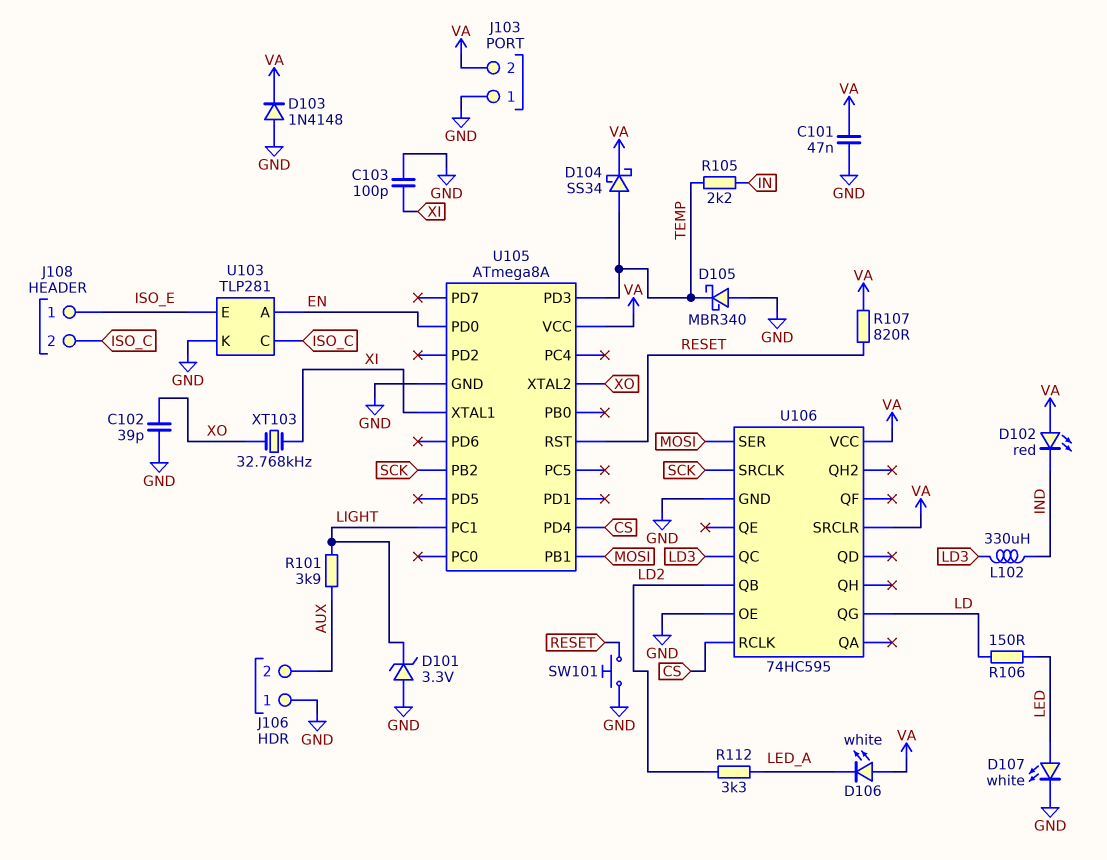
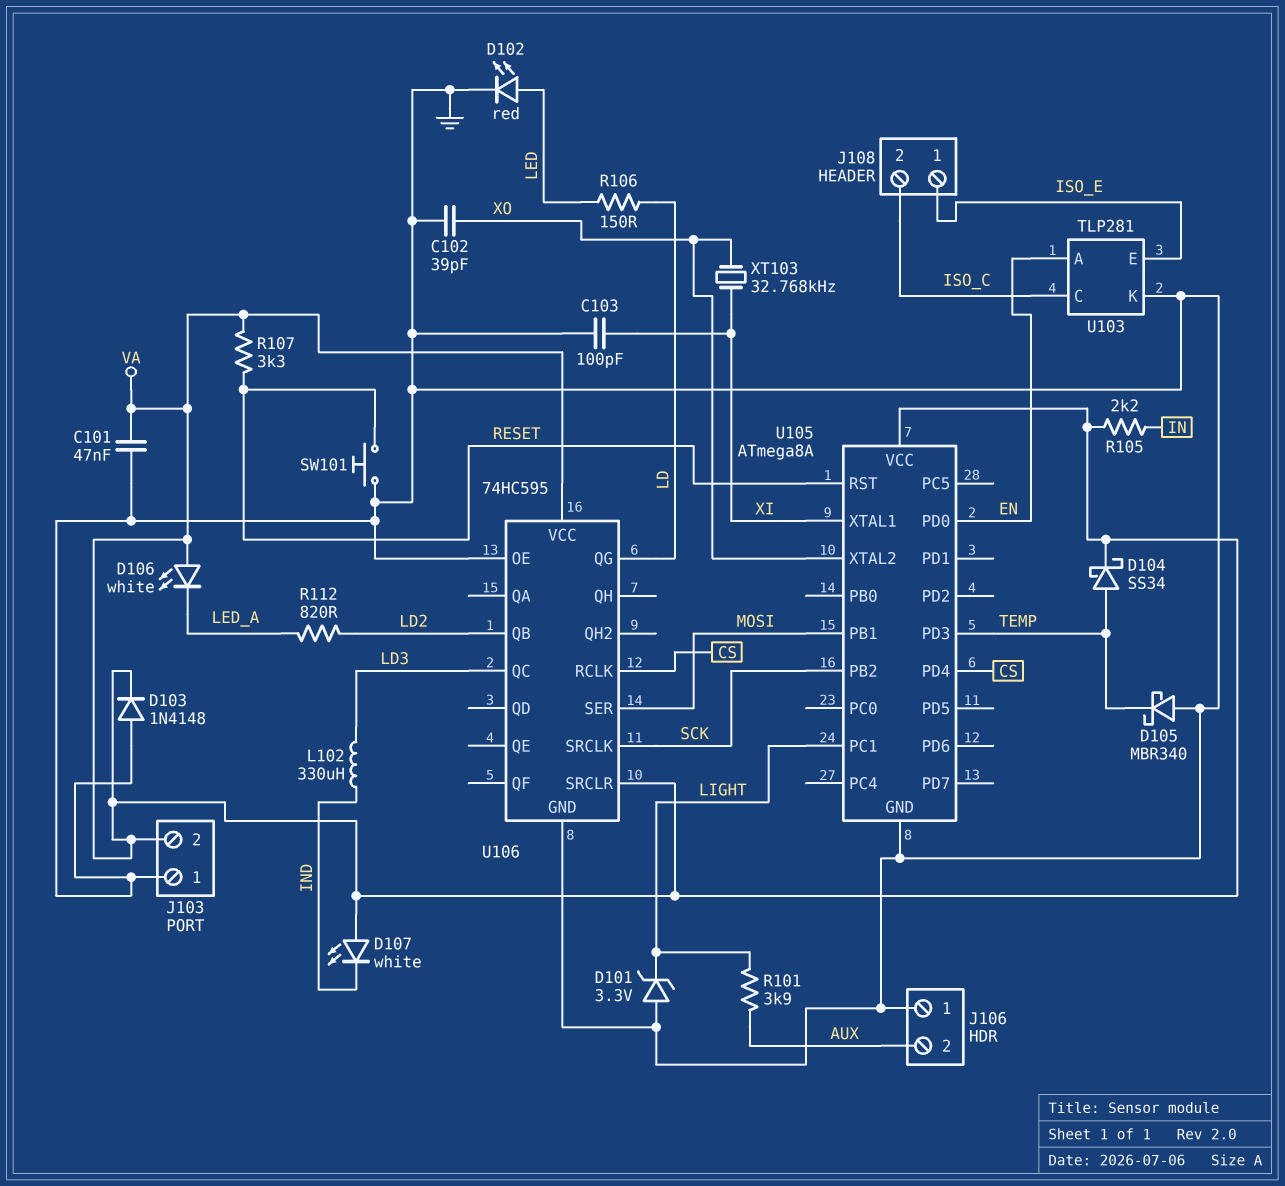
D102: LED red (A VA, K IND) -> LED red (A LED, K GND)
D107: LED white (A LED, K GND) -> LED white (A VA, K IND)
R105: 2.2k (IN, TEMP) -> 2.2k (IN, VA)
R107: 820 (RESET, VA) -> 3.3k (RESET, VA)
R112: 3.3k (LD2, LED_A) -> 820 (LD2, LED_A)

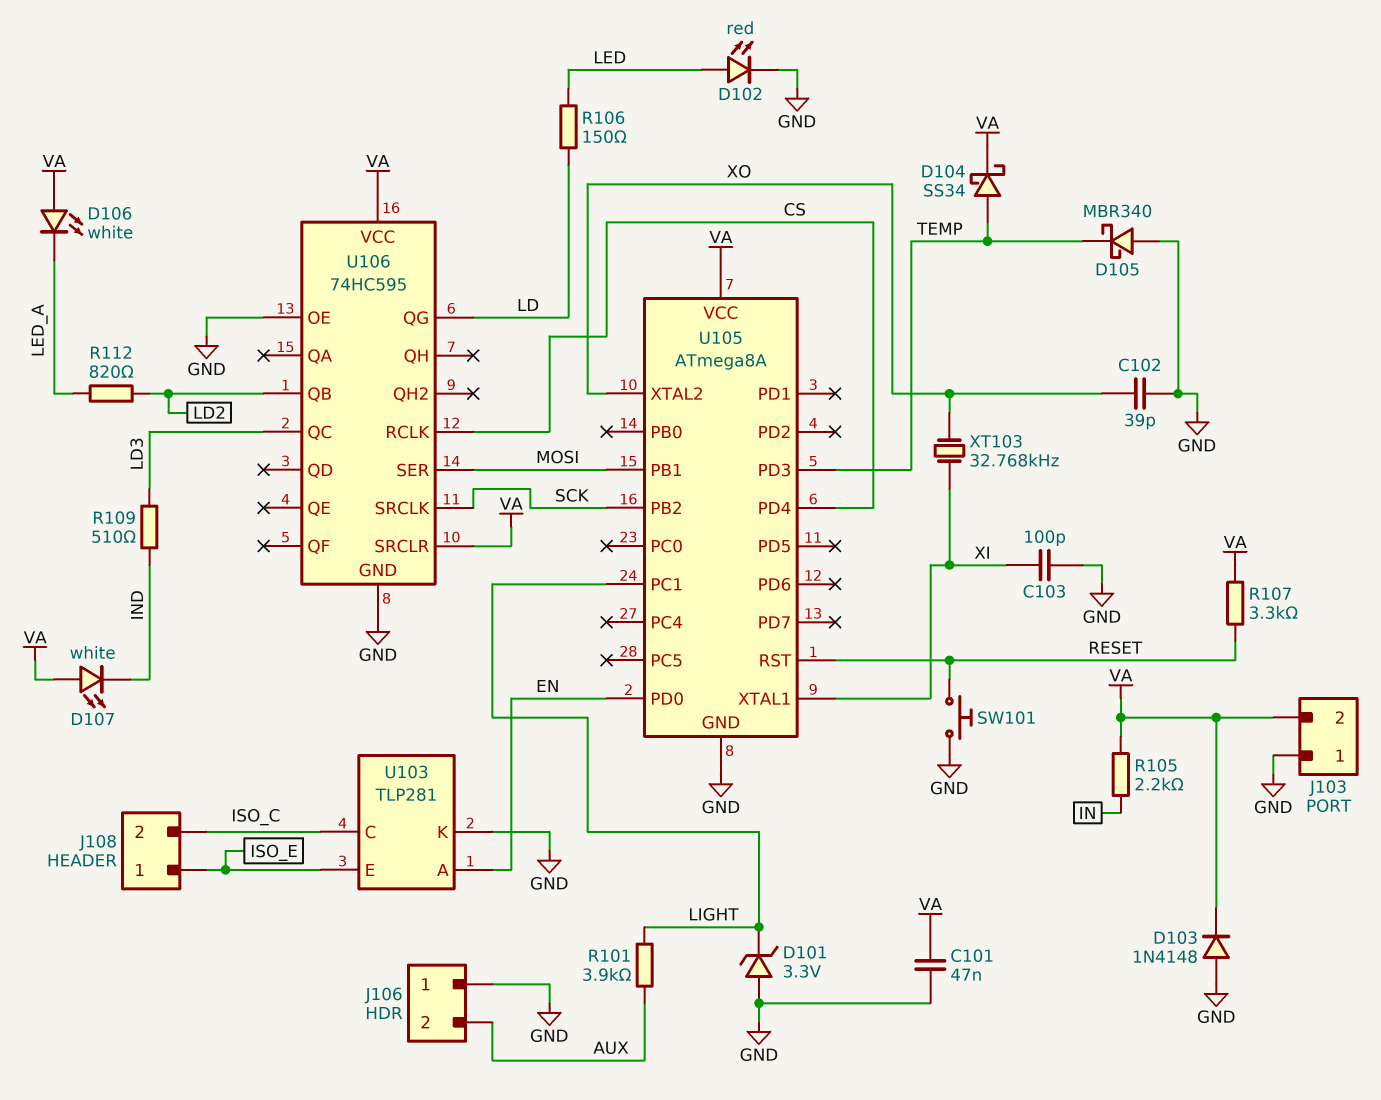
L102: 330uH (IND, LD3) -> none
R109: none -> 510 (IND, LD3)

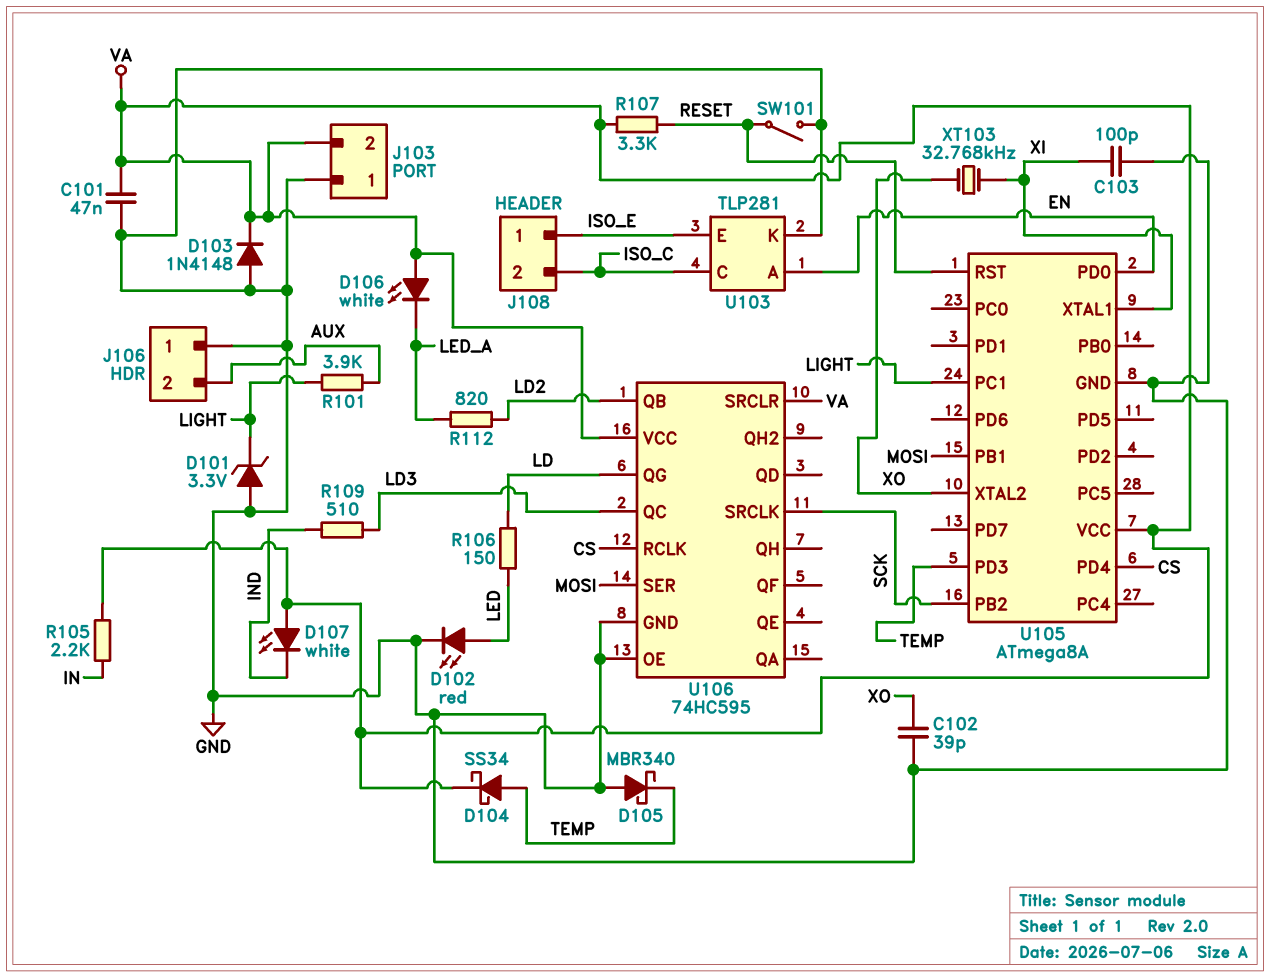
SW101: button (GND, RESET) -> switch (GND, RESET)

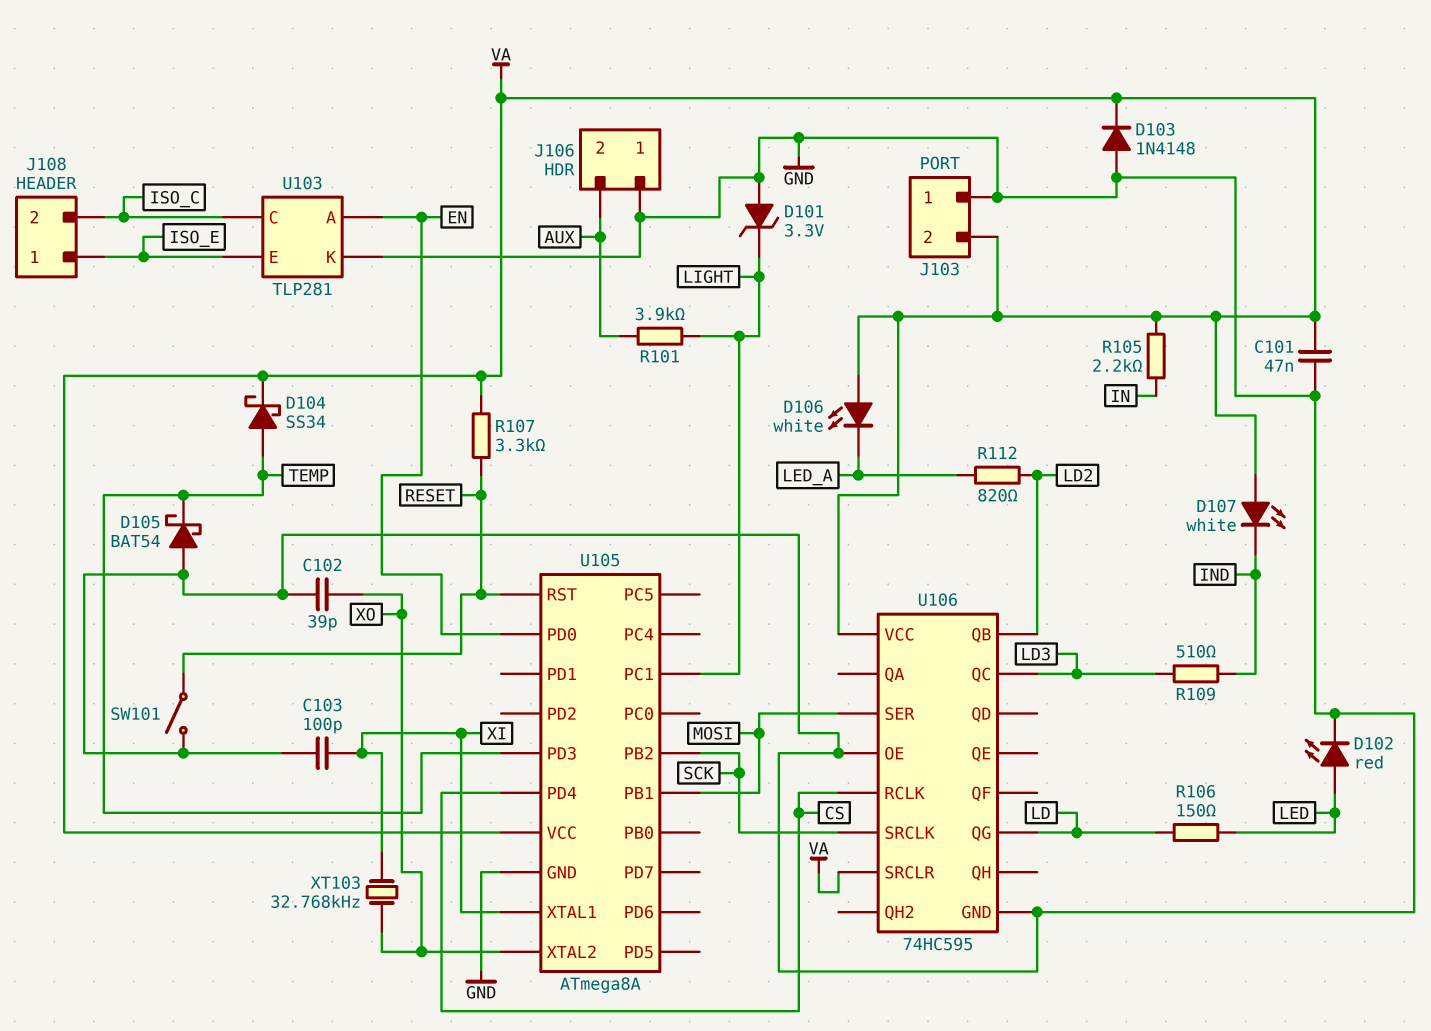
D105: schottky MBR340 (A GND, K TEMP) -> schottky BAT54 (A GND, K TEMP)

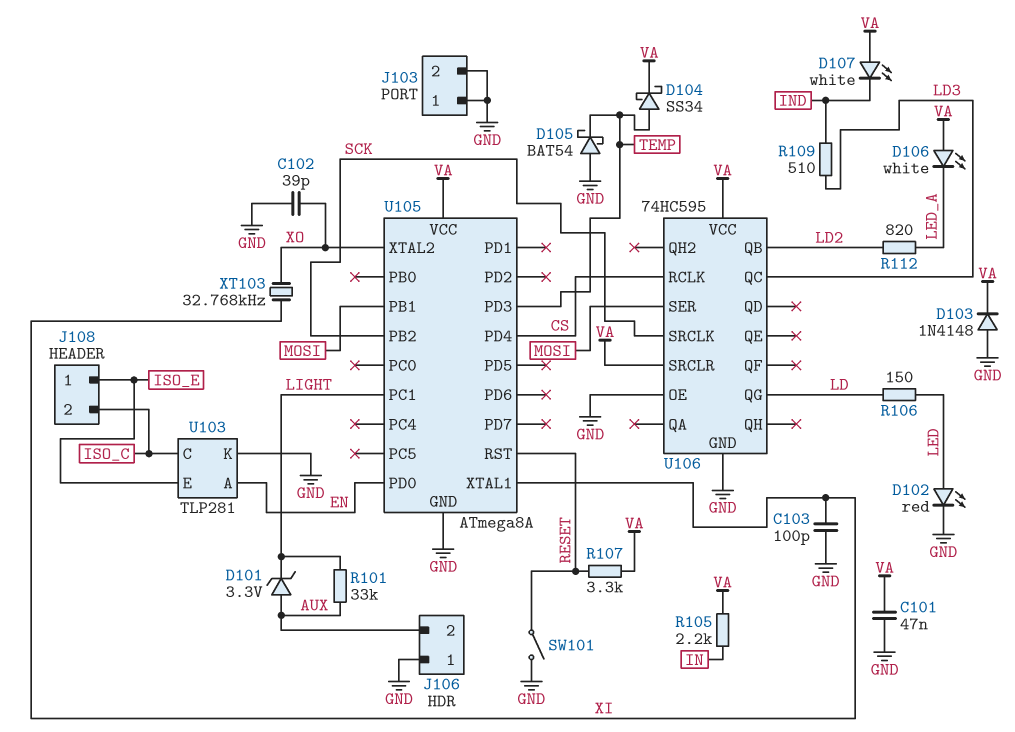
D101: zener 3.3V (A GND, K LIGHT) -> zener 3.3V (A AUX, K LIGHT)
J103 pin 2: VA -> GND
R101: 3.9k (AUX, LIGHT) -> 33k (AUX, LIGHT)

